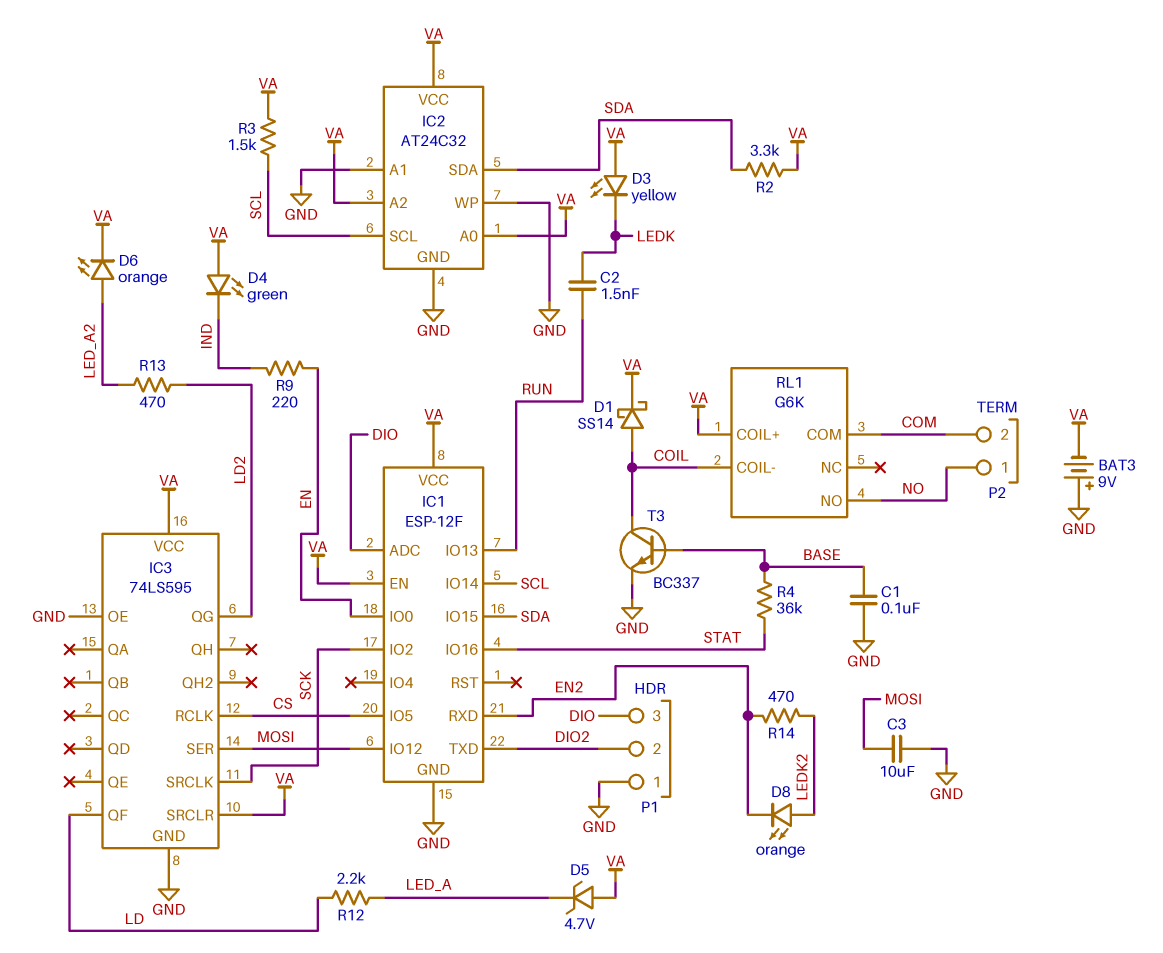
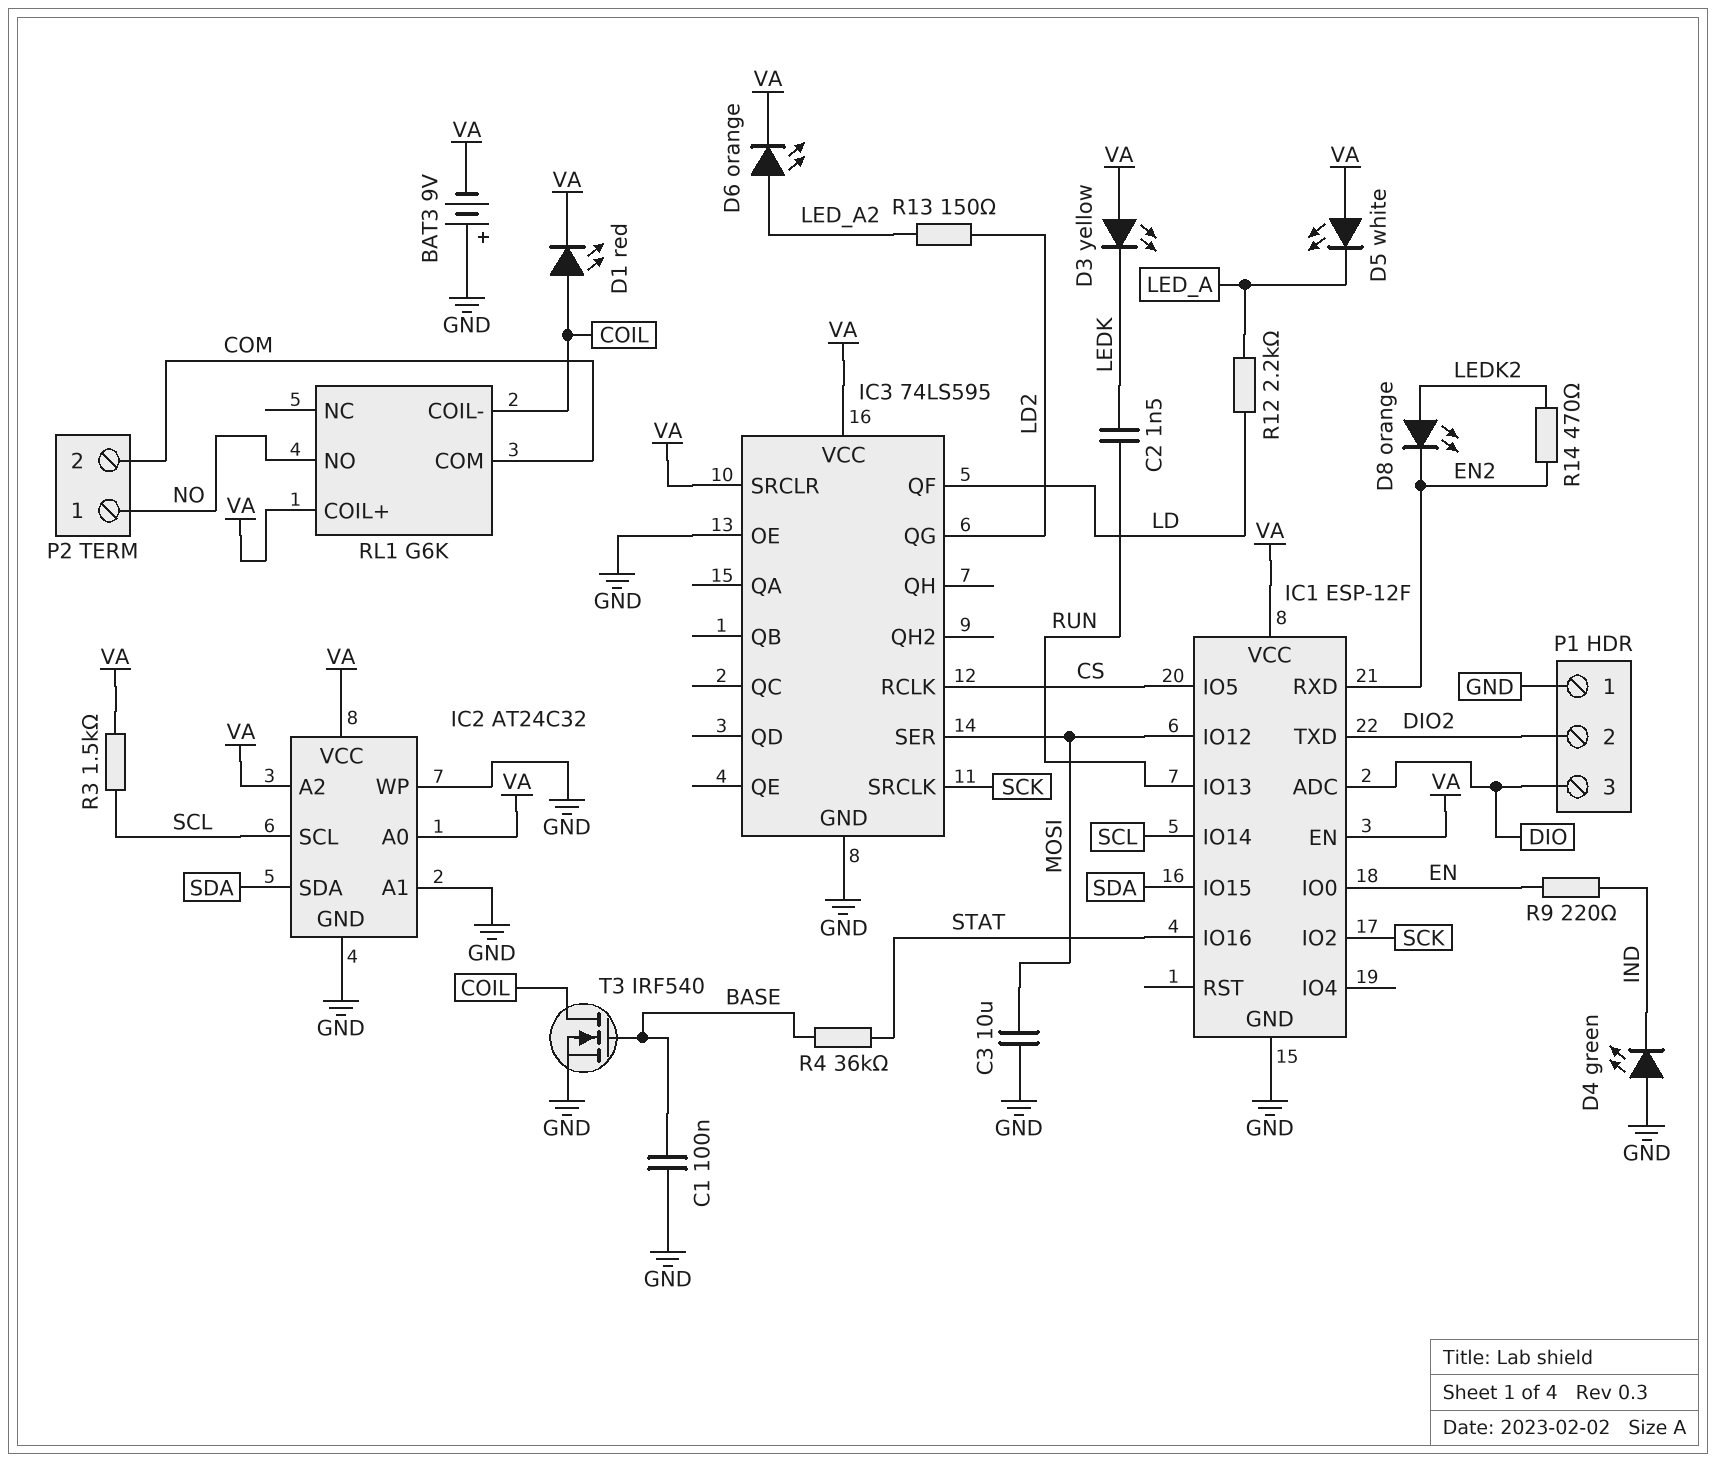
D1: schottky SS14 (A COIL, K VA) -> LED red (A COIL, K VA)
D4: LED green (A VA, K IND) -> LED green (A GND, K IND)
D5: zener 4.7V (A VA, K LED_A) -> LED white (A VA, K LED_A)
R2: 3.3k (SDA, VA) -> none
R13: 470 (LD2, LED_A2) -> 150 (LD2, LED_A2)
T3: NPN BC337 (B BASE, C COIL, E GND) -> NMOS IRF540 (G BASE, D COIL, S GND)

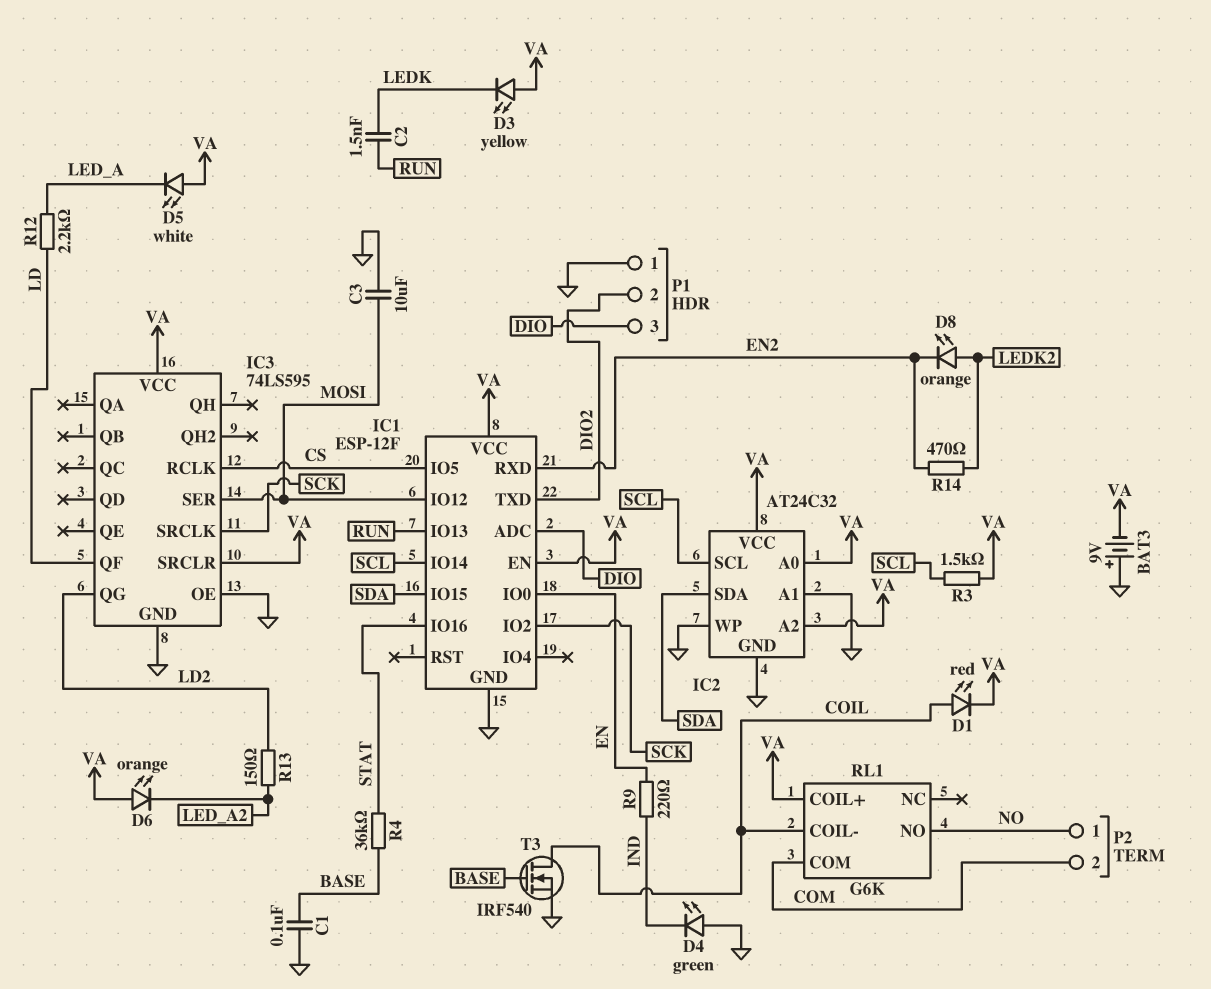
D6: LED orange (A LED_A2, K VA) -> LED orange (A VA, K LED_A2)

